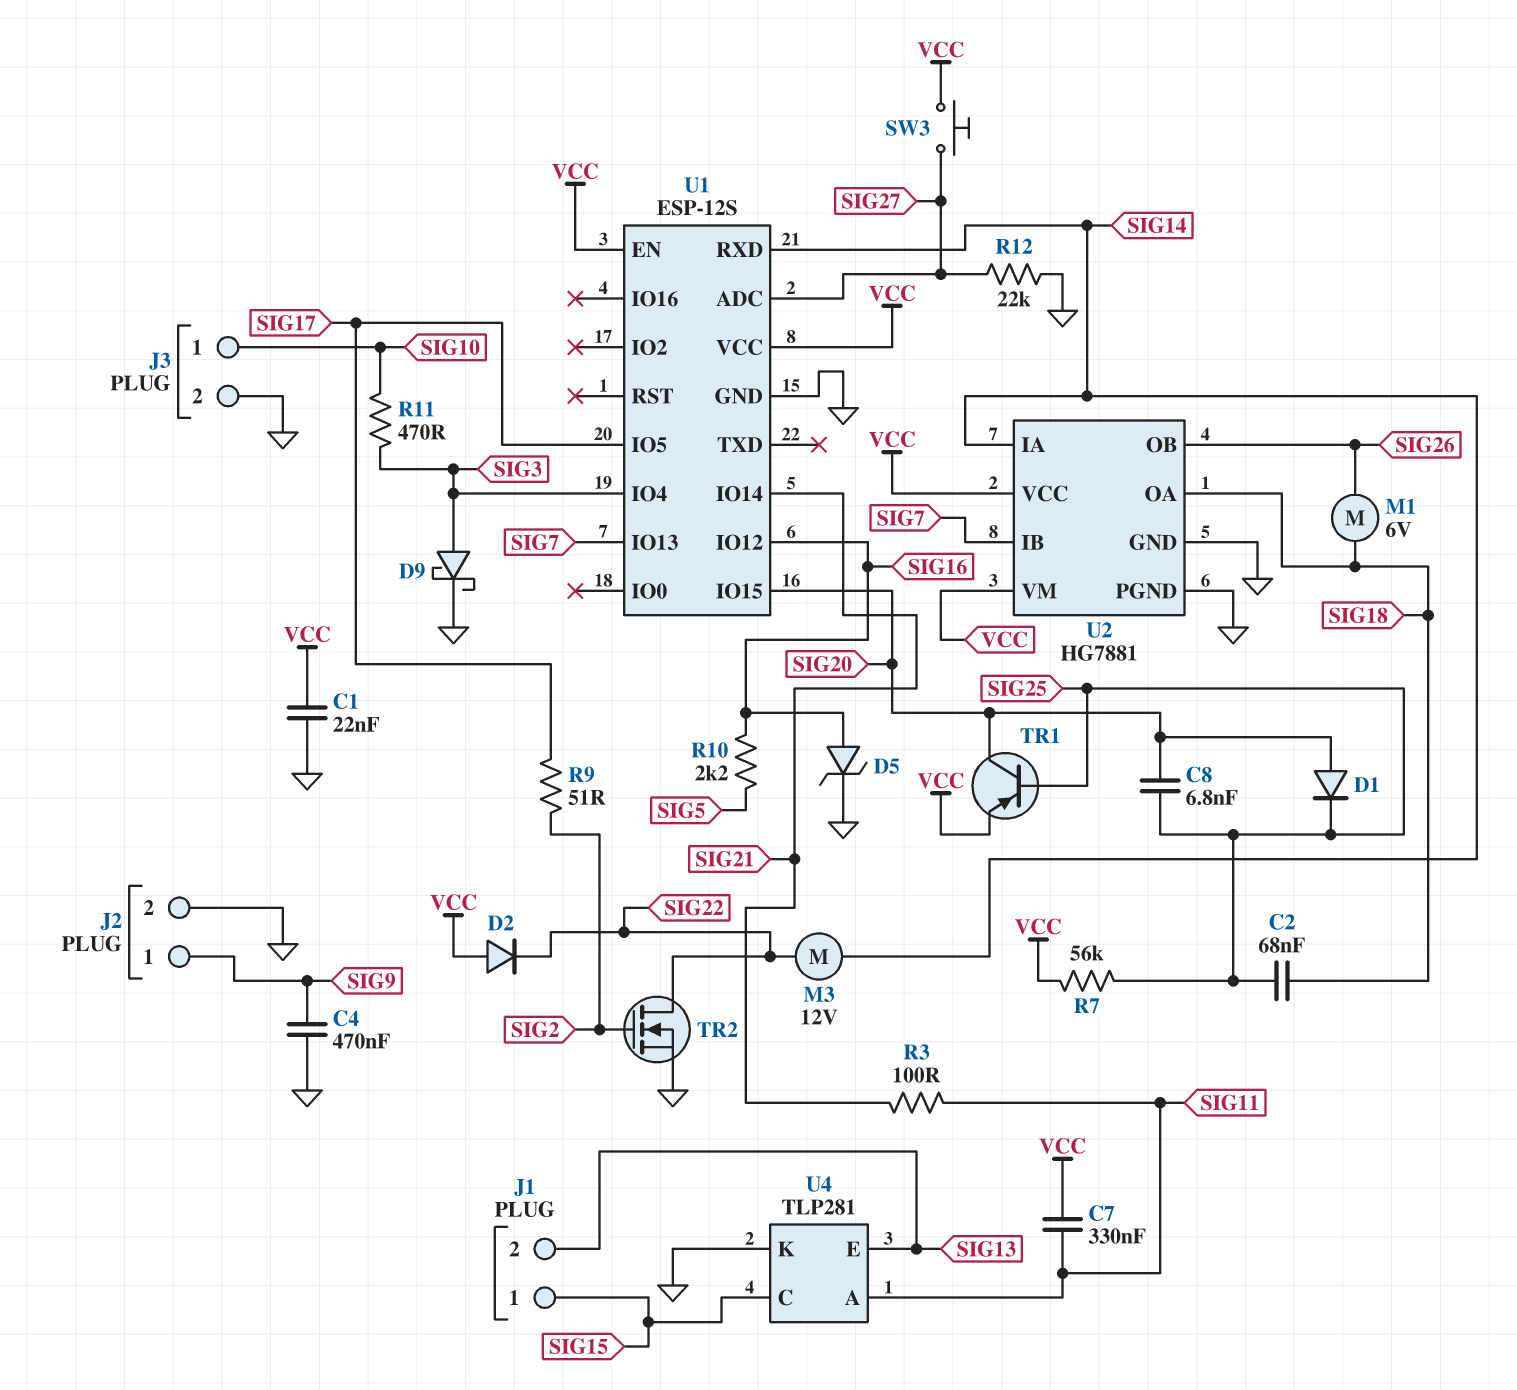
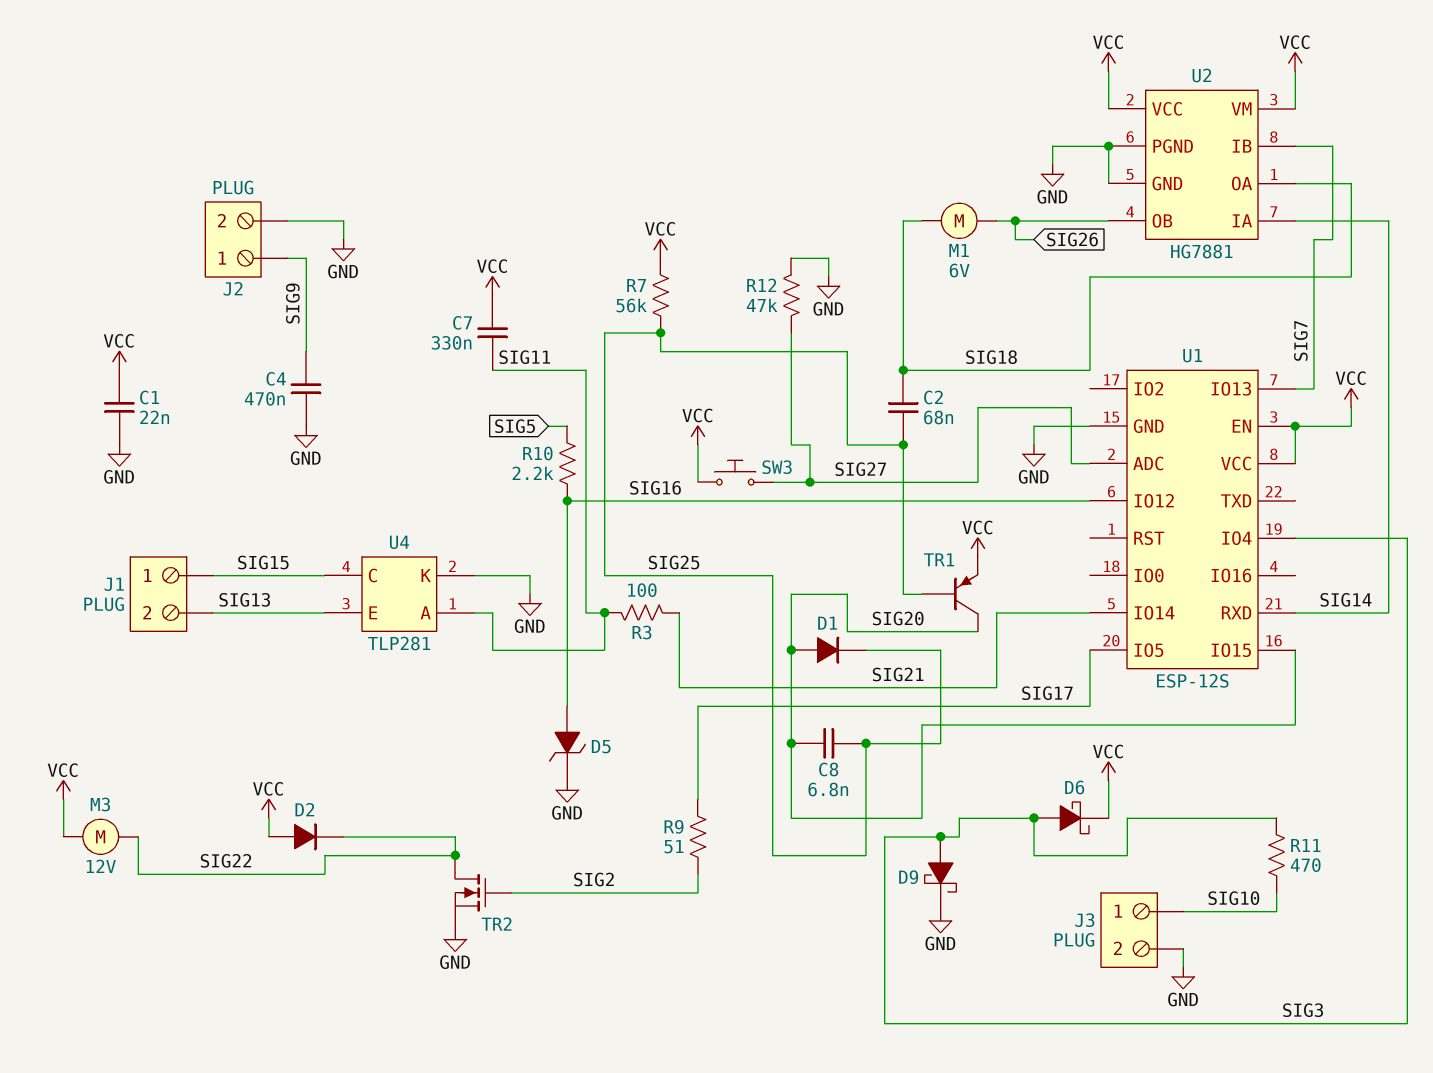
D6: none -> schottky (A SIG3, K VCC)
M3: motor 12V (SIG14, SIG22) -> motor 12V (SIG22, VCC)
R12: 22k (GND, SIG27) -> 47k (GND, SIG27)

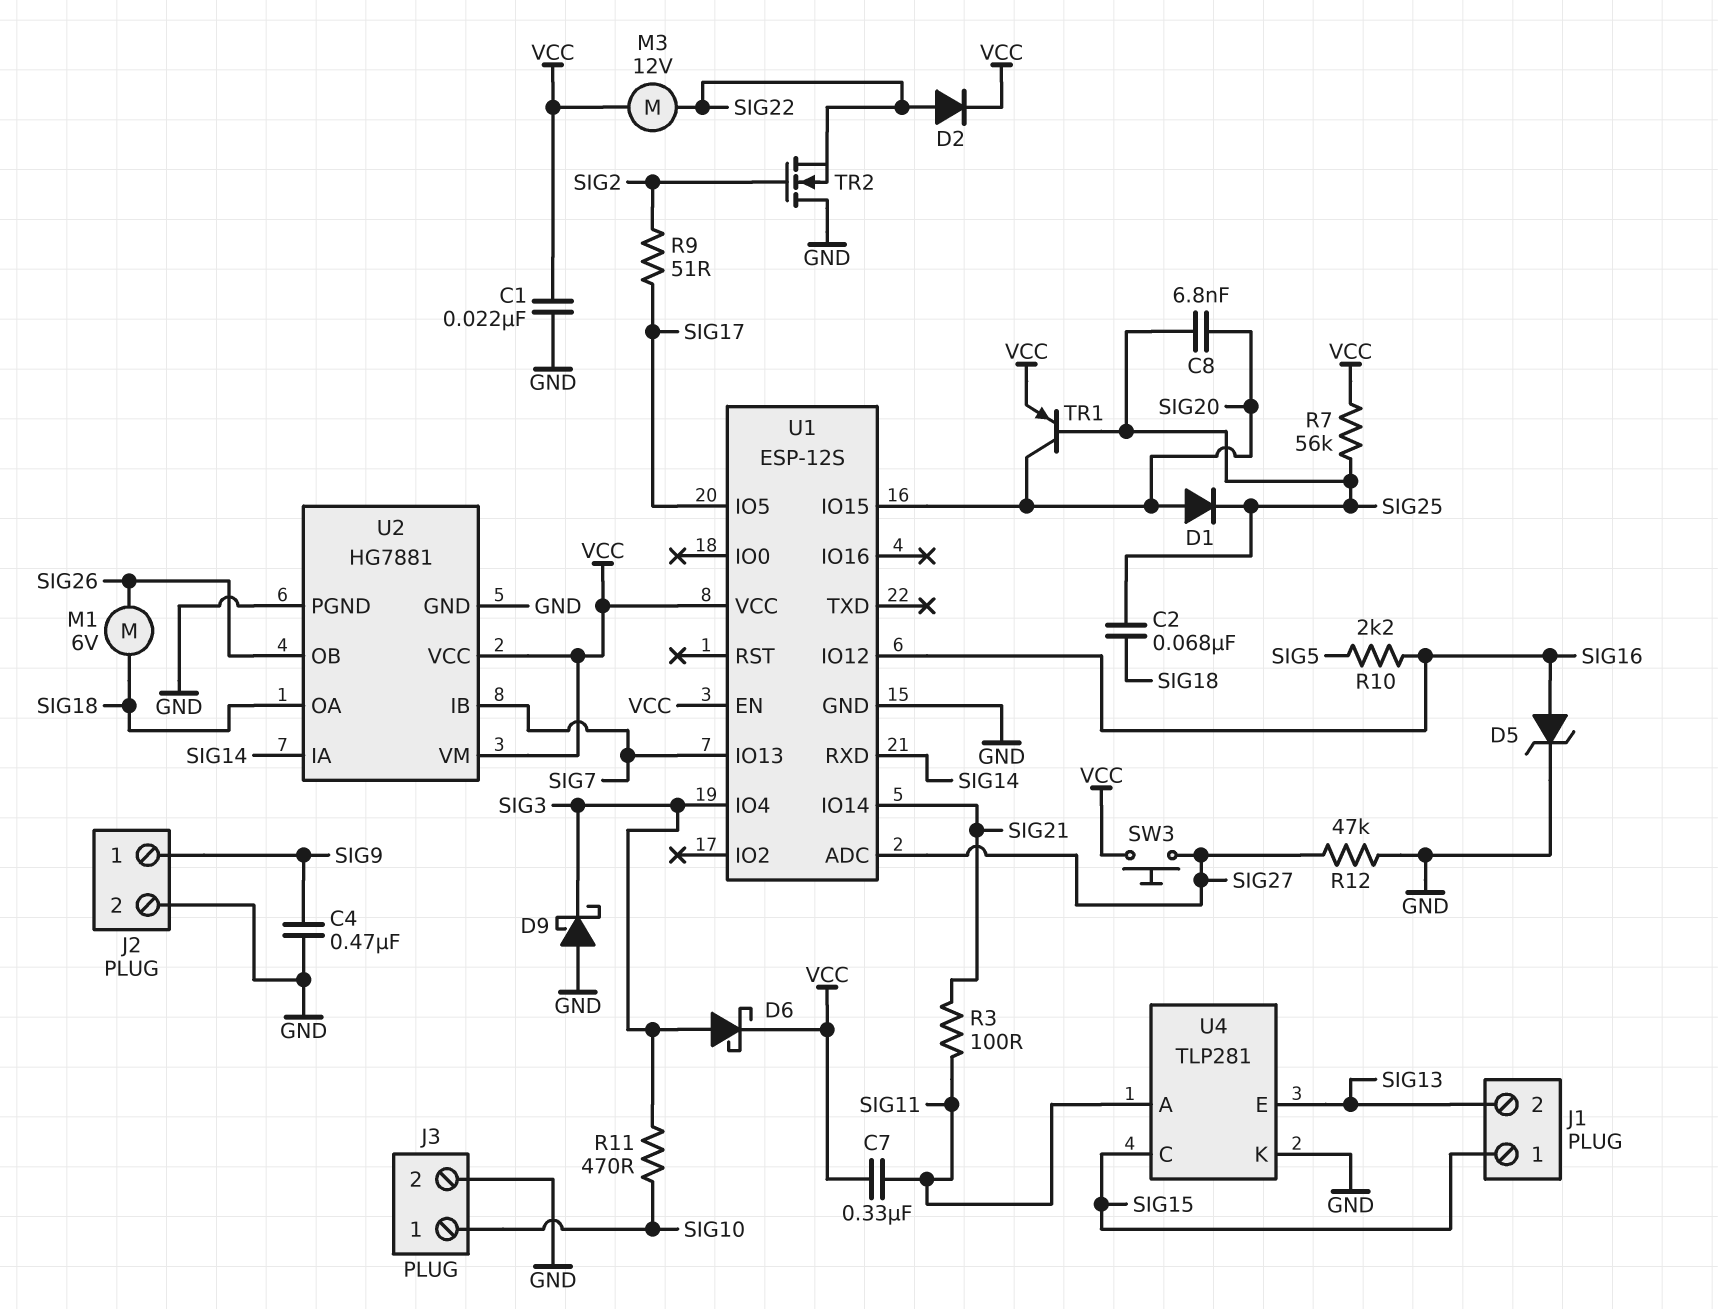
D2: diode (A VCC, K SIG22) -> diode (A SIG22, K VCC)
D9: schottky (A SIG3, K GND) -> schottky (A GND, K SIG3)
TR2: NMOS (G SIG2, D SIG22, S GND) -> NMOS (G SIG2, D GND, S SIG22)

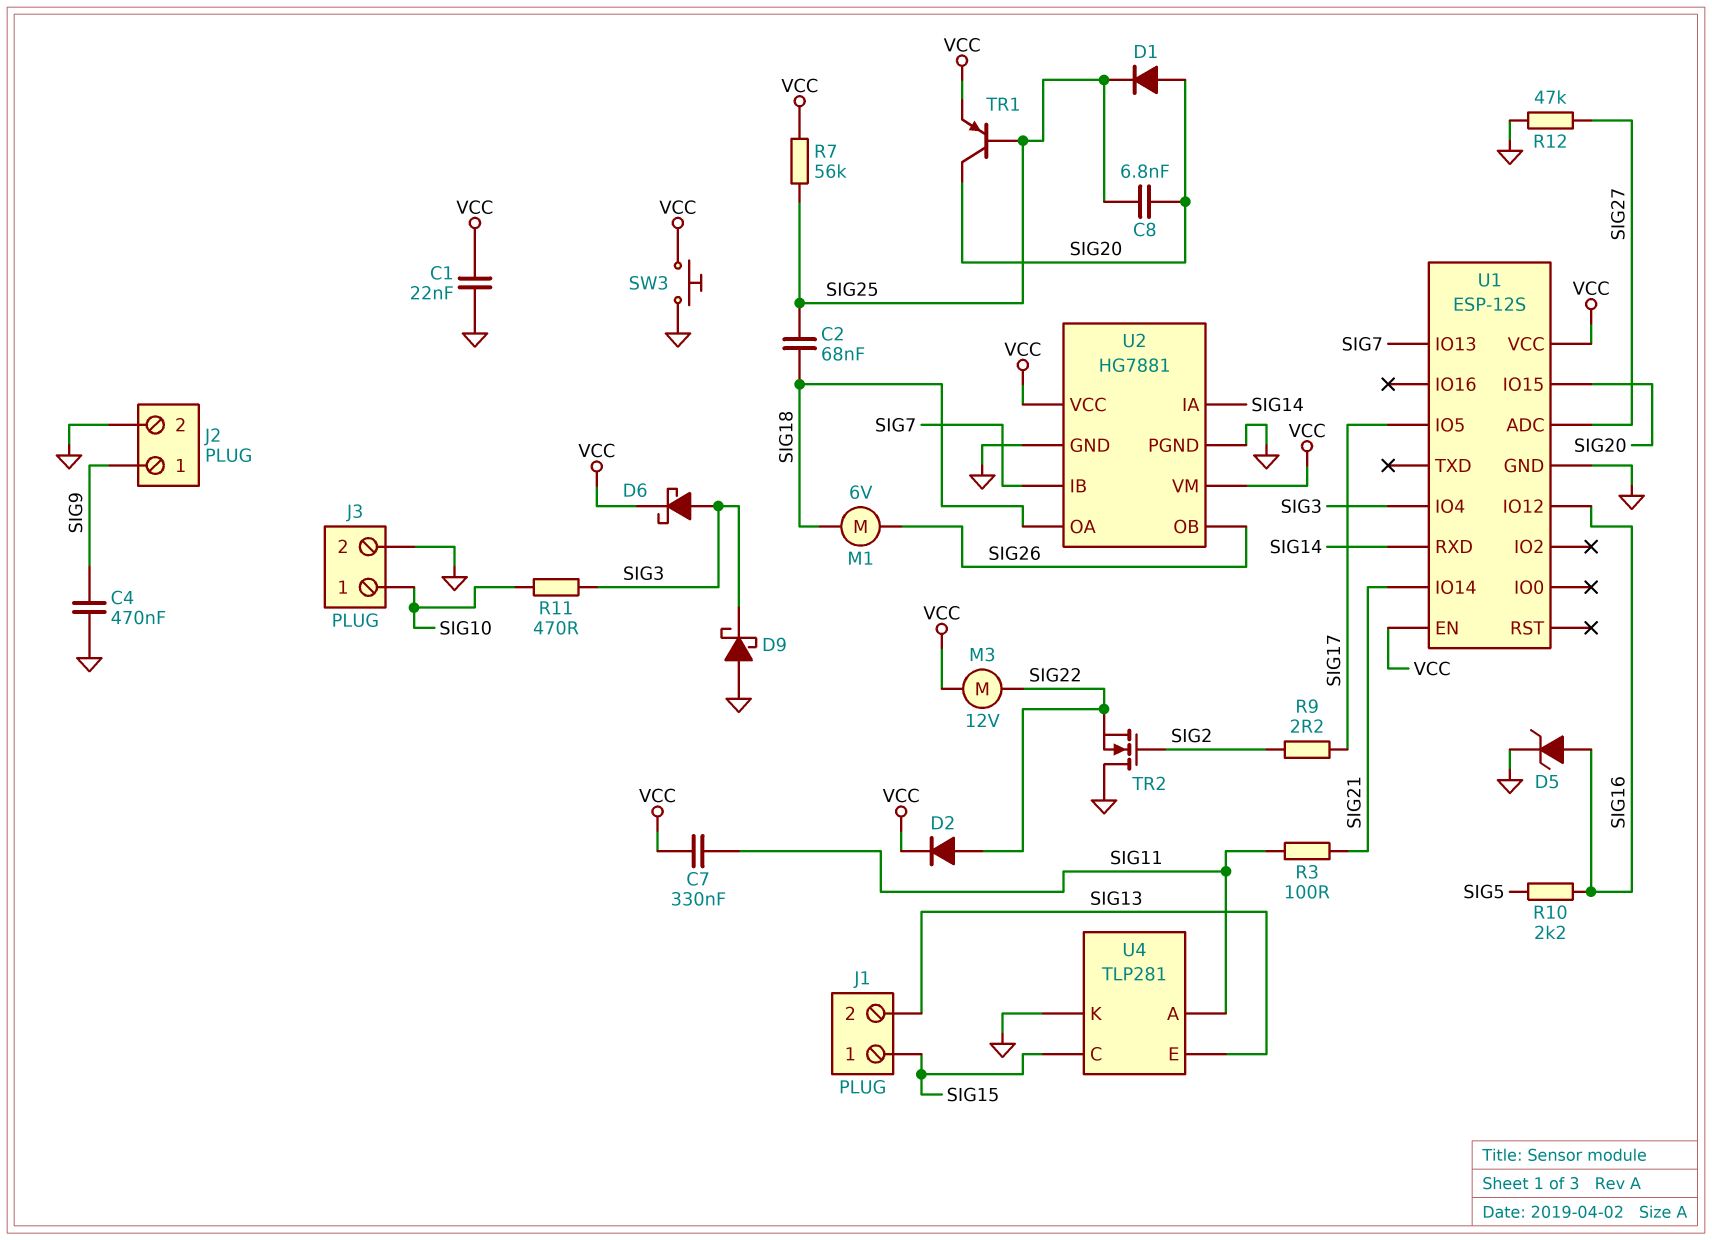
R9: 51 (SIG2, SIG17) -> 2.2 (SIG2, SIG17)
SW3: button (SIG27, VCC) -> button (GND, VCC)

